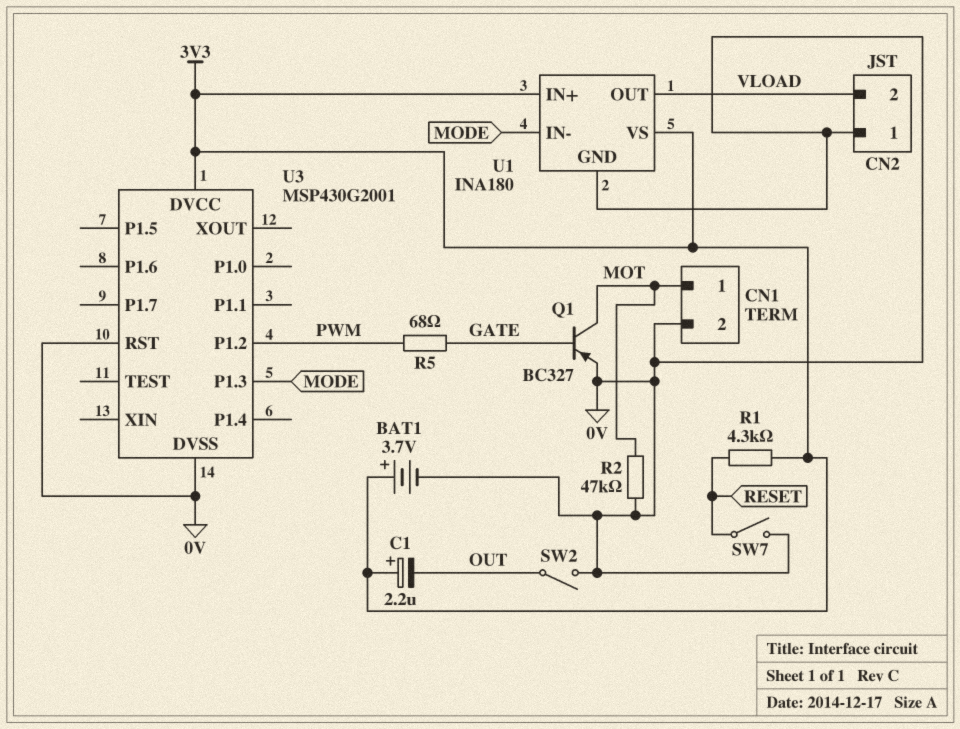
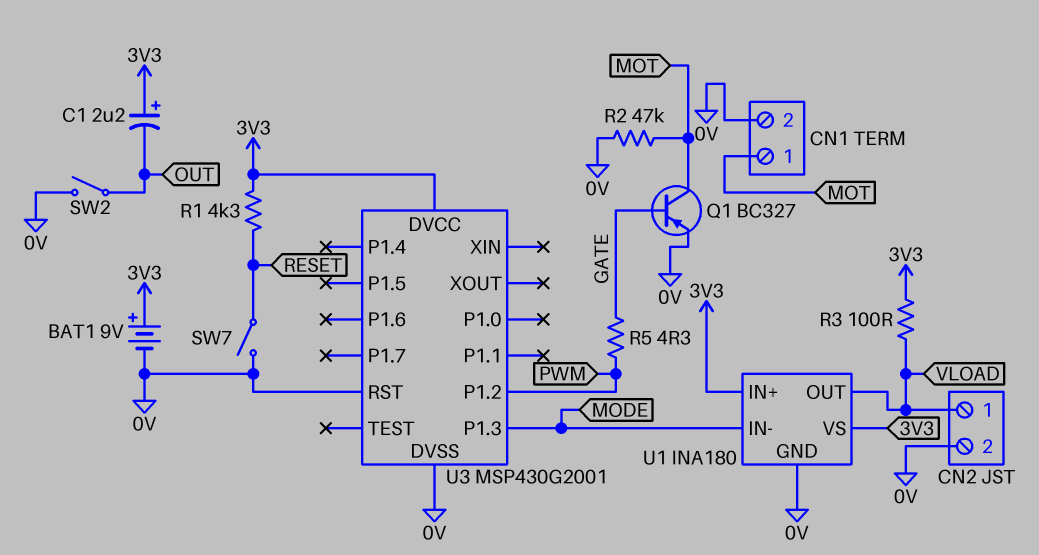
BAT1: 3.7V (plus 3V3, minus 0V) -> 9V (plus 3V3, minus 0V)
CN2 pin 1: 0V -> VLOAD
CN2 pin 2: VLOAD -> 0V
R3: none -> 100 (3V3, VLOAD)
R5: 68 (GATE, PWM) -> 4.3 (GATE, PWM)

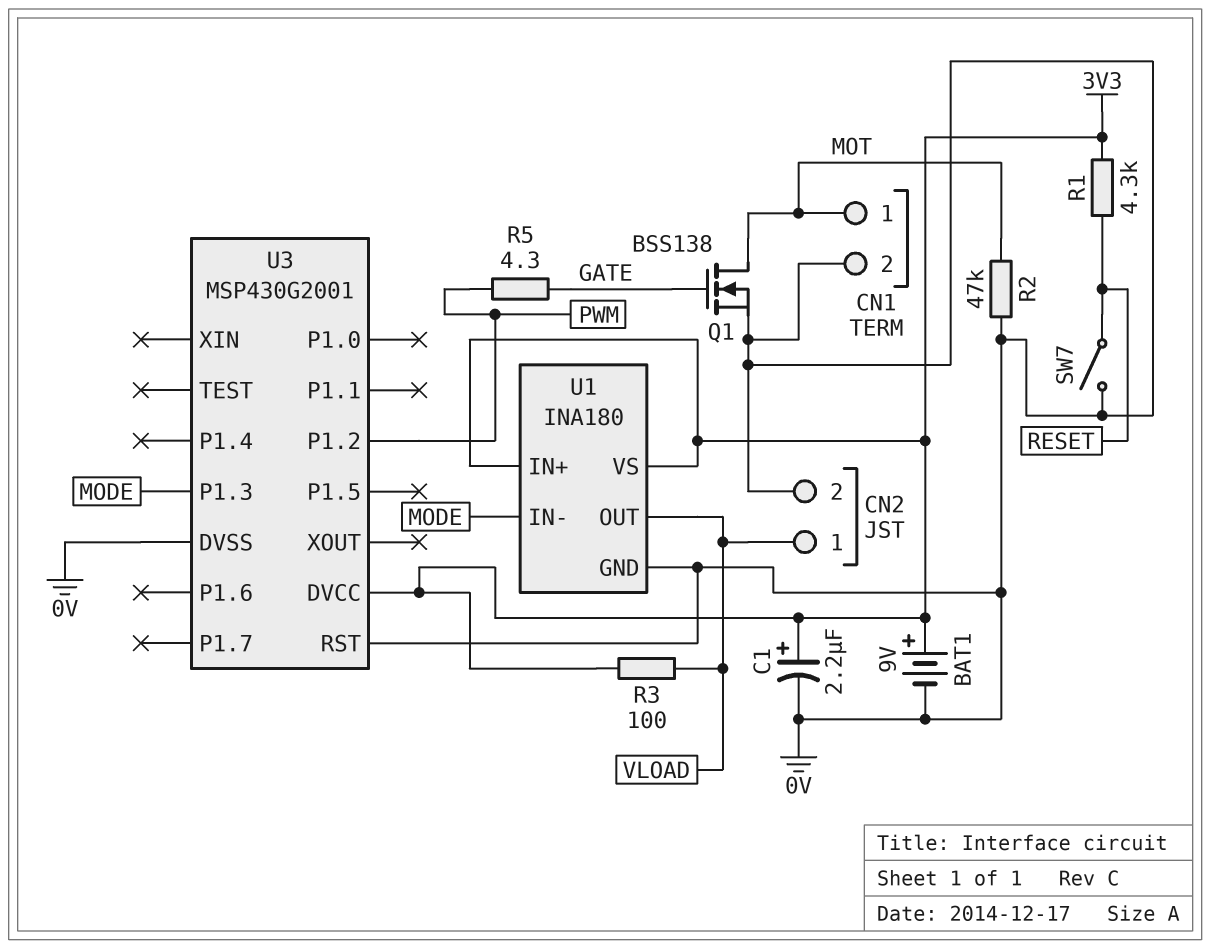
C1: 2.2uF (plus 3V3, minus OUT) -> 2.2uF (plus 3V3, minus 0V)
Q1: PNP BC327 (B GATE, C MOT, E 0V) -> NMOS BSS138 (G GATE, D MOT, S 0V)
SW2: switch (0V, OUT) -> none

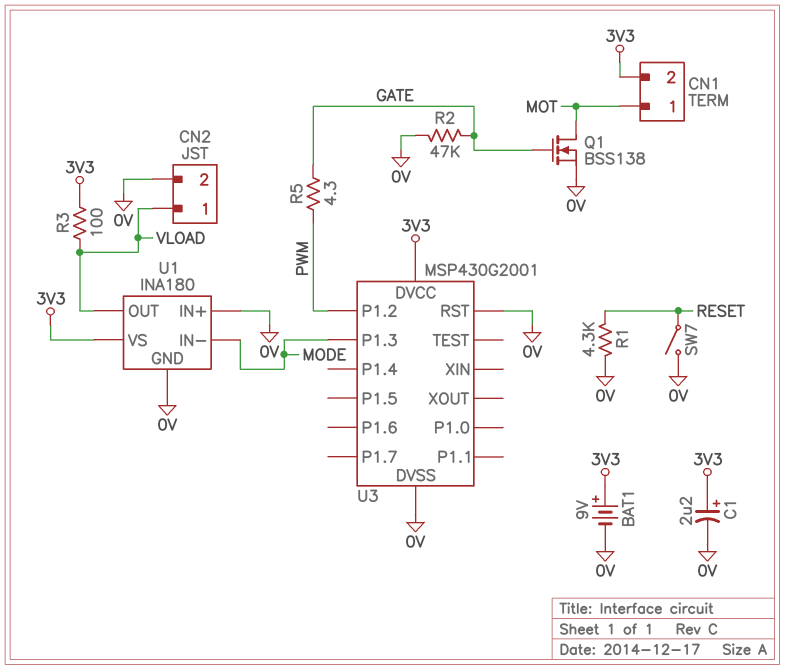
CN1 pin 2: 0V -> 3V3
R1: 4.3k (3V3, RESET) -> 4.3k (0V, RESET)
R2: 47k (0V, MOT) -> 47k (0V, GATE)
U1 pin IN+: 3V3 -> 0V

